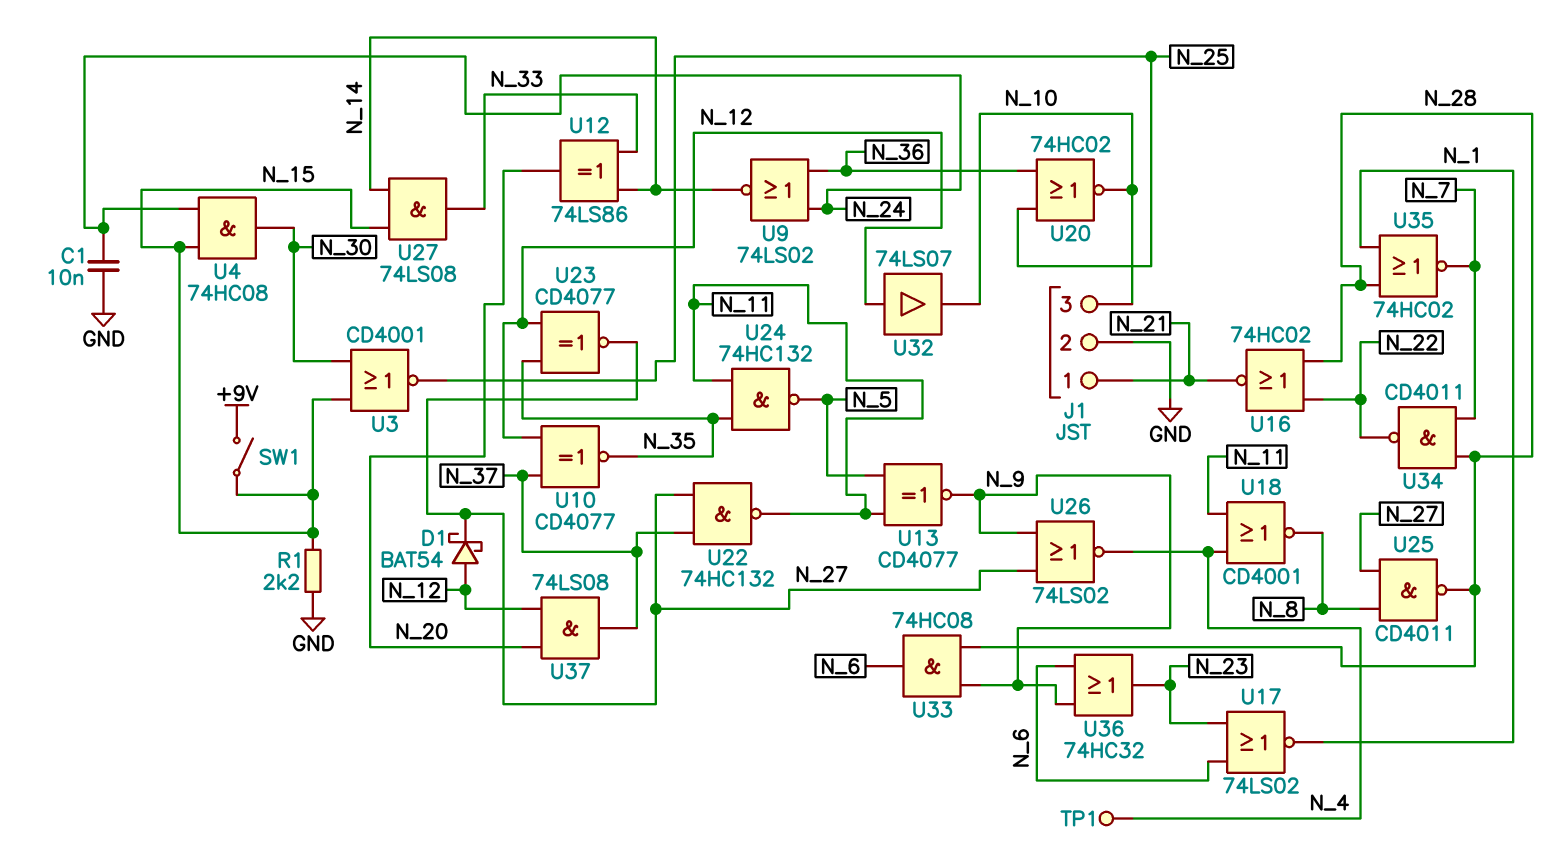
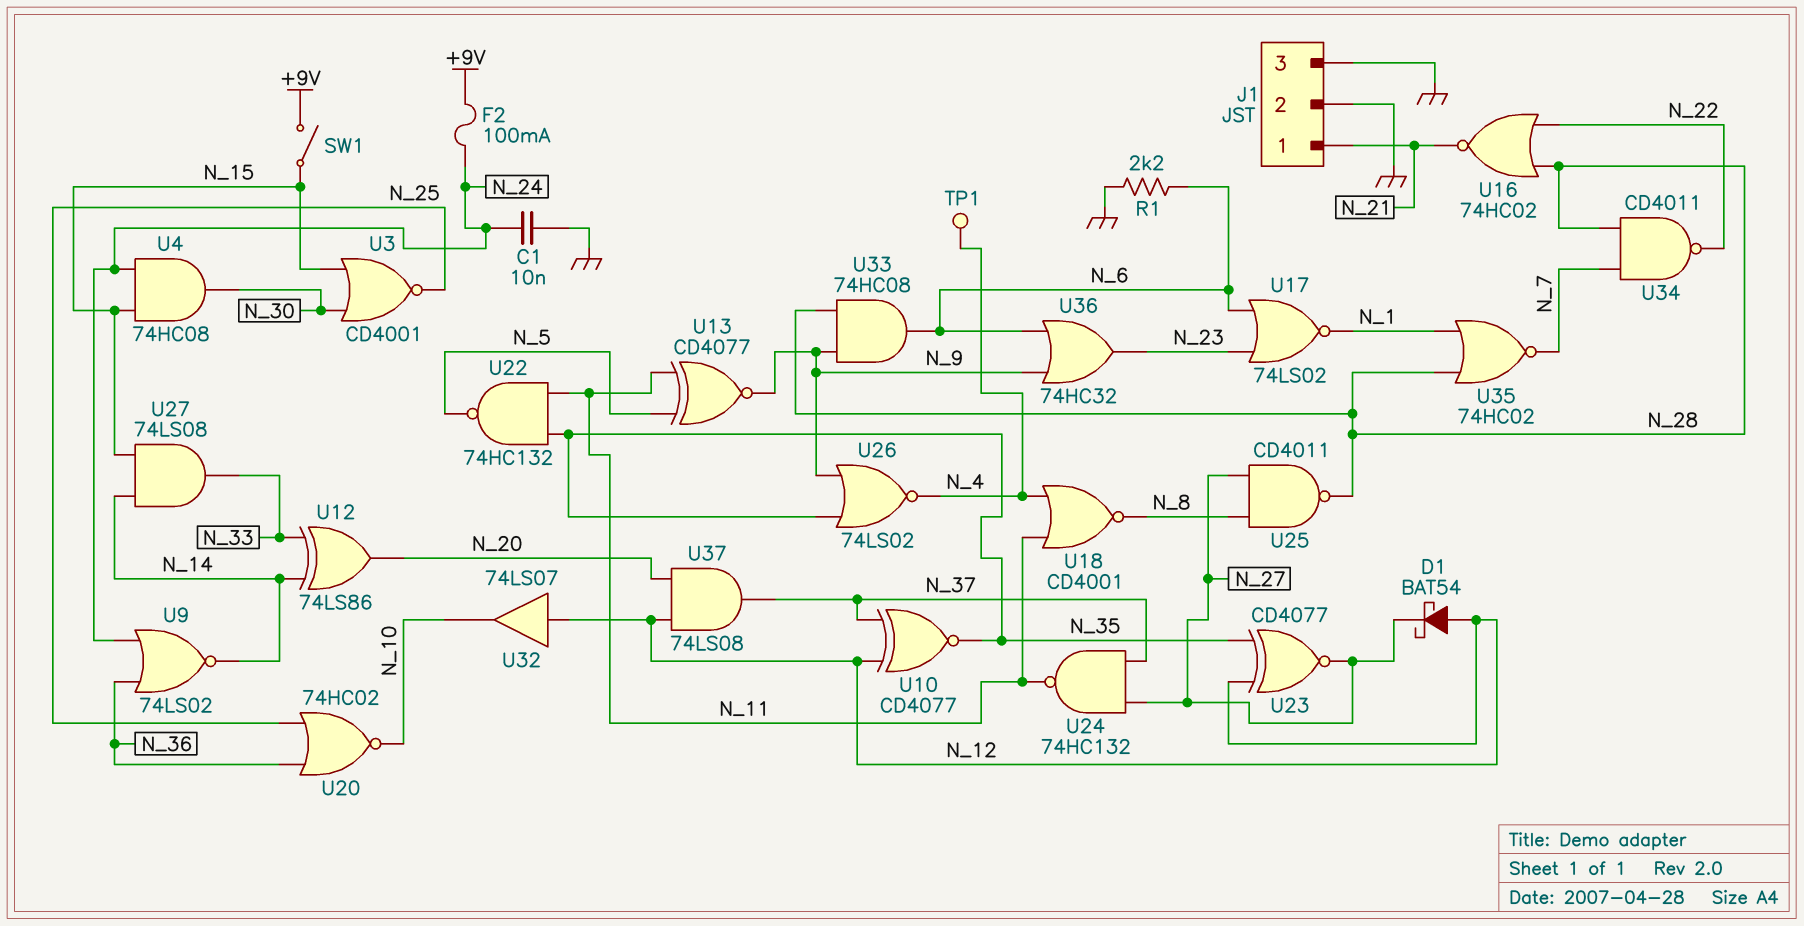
F2: none -> 100mA (+9V, N_24)
J1 pin 3: N_10 -> GND
R1: 2.2k (GND, N_15) -> 2.2k (GND, N_6)
U22: NAND 74HC132 (in N_27, in N_37, out N_11) -> NAND 74HC132 (in N_11, in N_35, out N_5)
U24: NAND 74HC132 (in N_11, in N_35, out N_5) -> NAND 74HC132 (in N_27, in N_37, out N_11)
U26: NOR 74LS02 (in N_9, in N_27, out N_4) -> NOR 74LS02 (in N_9, in N_35, out N_4)

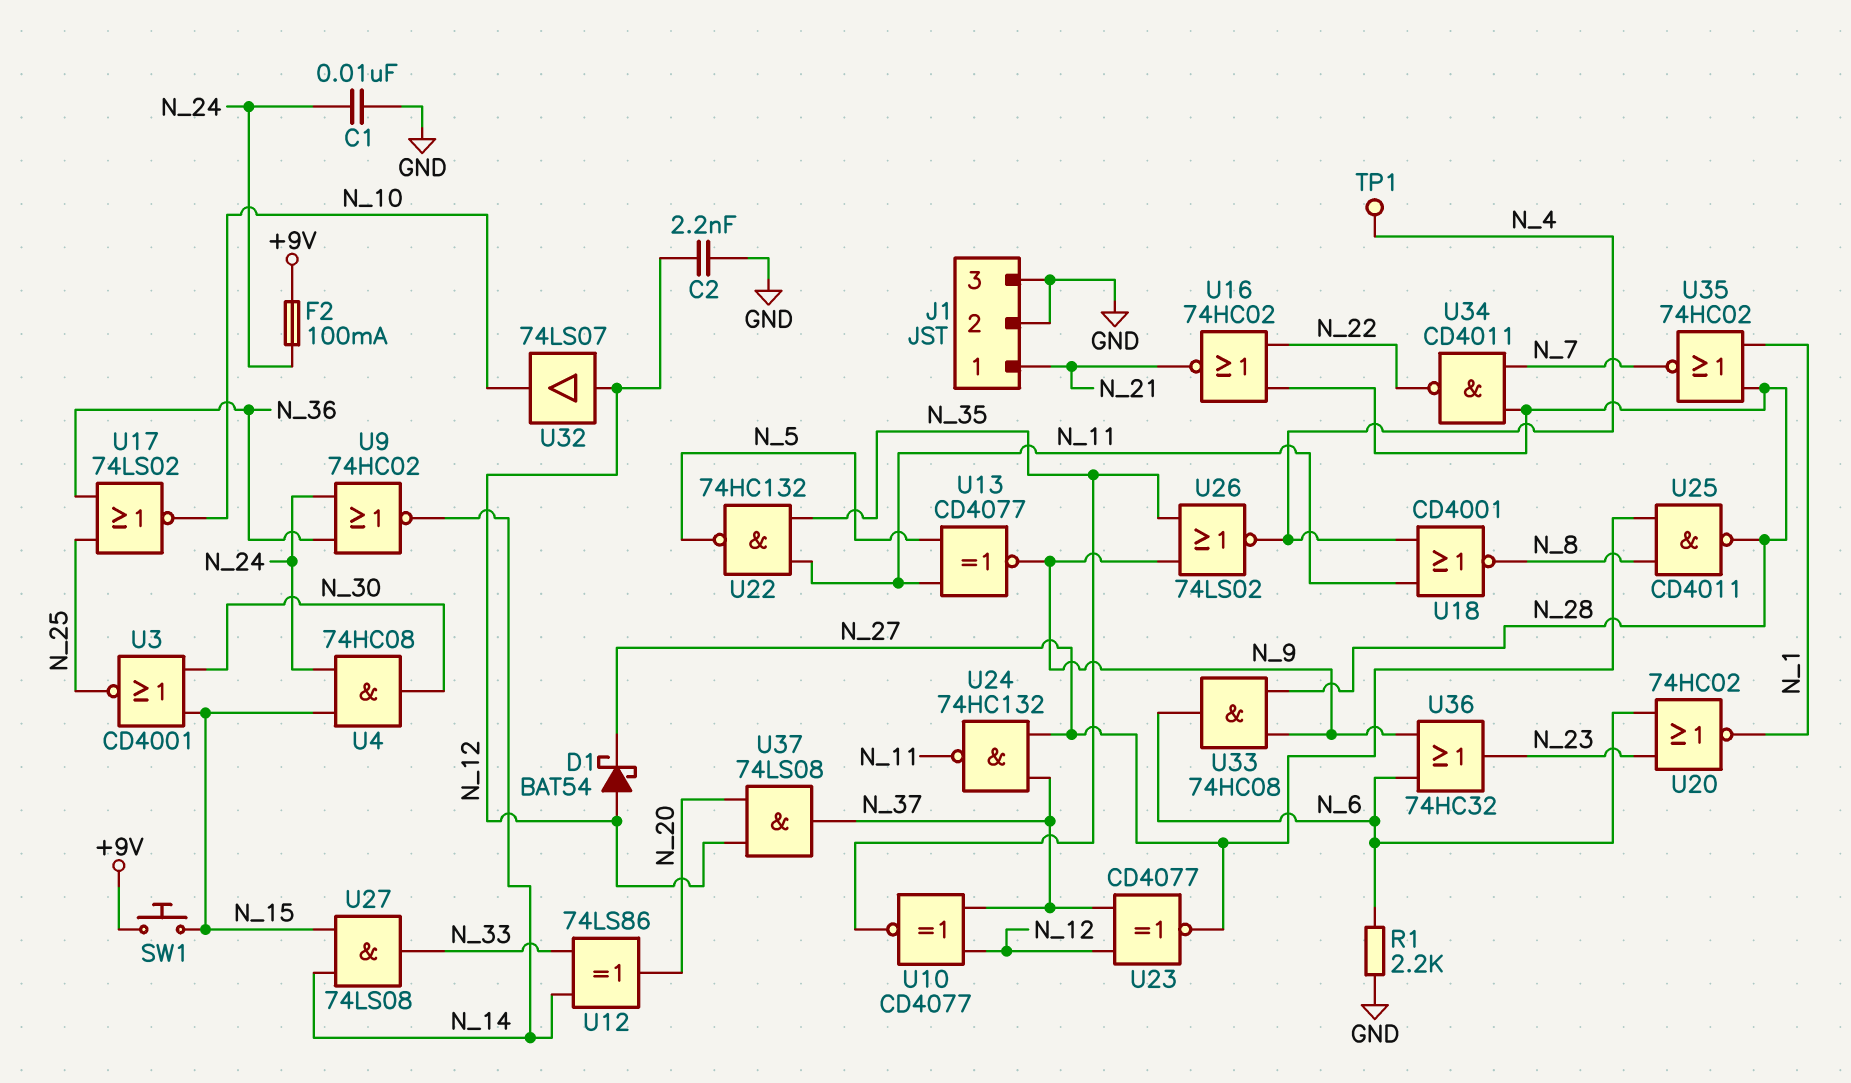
C2: none -> 2.2nF (GND, N_12)
SW1: switch (+9V, N_15) -> button (+9V, N_15)
U9: NOR 74LS02 (in N_24, in N_36, out N_14) -> NOR 74HC02 (in N_24, in N_36, out N_14)
U17: NOR 74LS02 (in N_6, in N_23, out N_1) -> NOR 74LS02 (in N_25, in N_36, out N_10)
U20: NOR 74HC02 (in N_25, in N_36, out N_10) -> NOR 74HC02 (in N_6, in N_23, out N_1)
U23: XNOR CD4077 (in N_12, in N_35, out N_27) -> XNOR CD4077 (in N_12, in N_37, out N_27)

